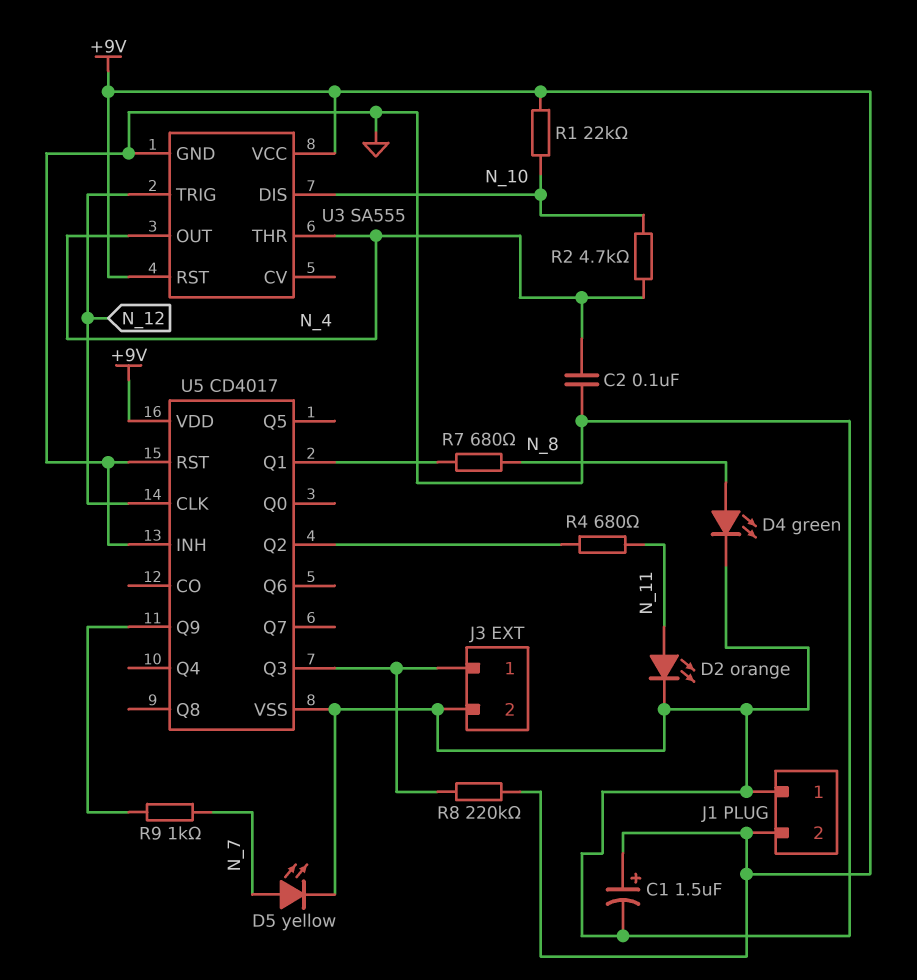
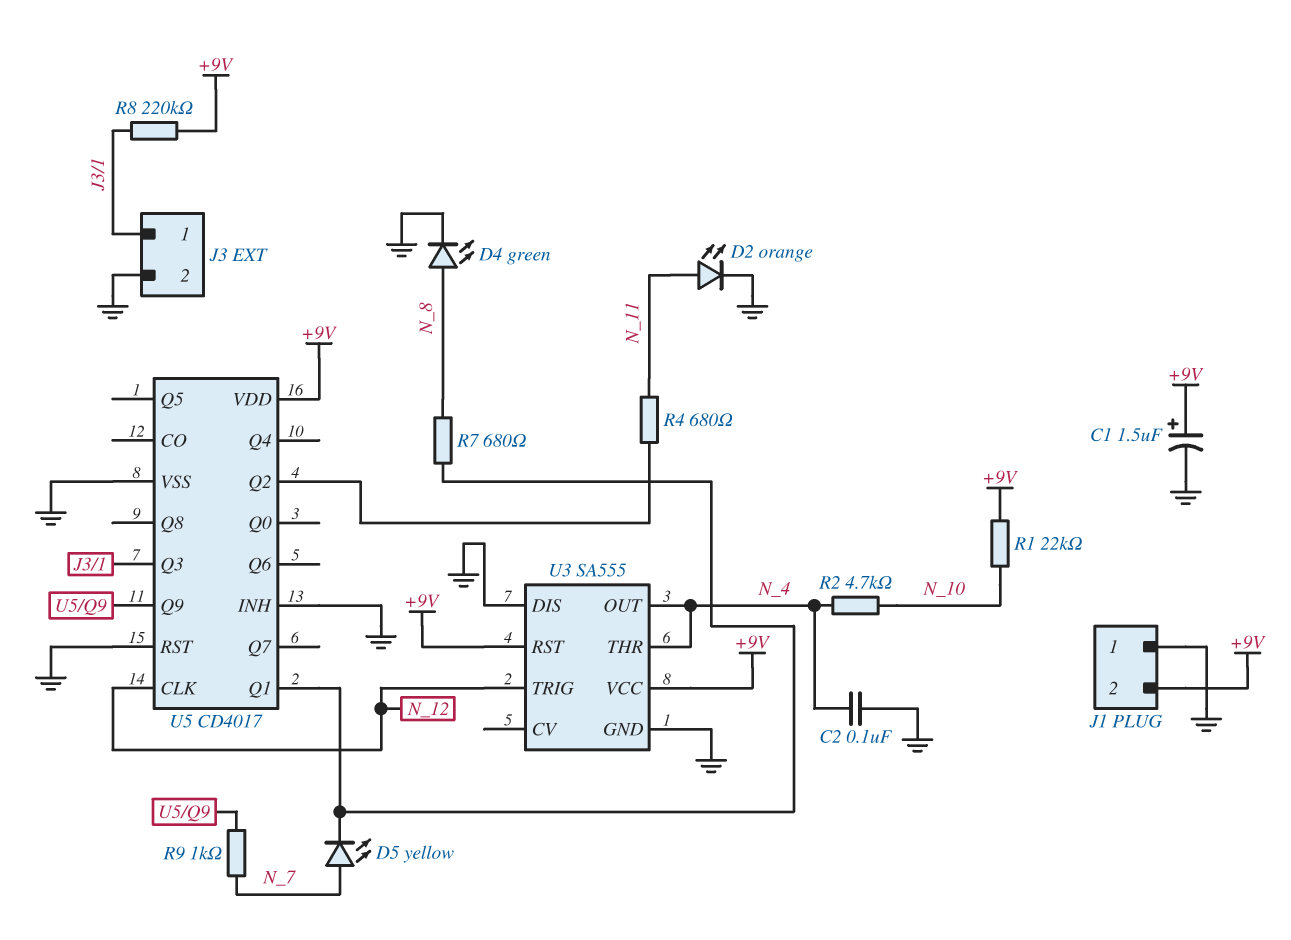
D5: LED yellow (A N_7, K GND) -> LED yellow (A N_7, K U5/Q1)
U3 pin DIS: N_10 -> GND

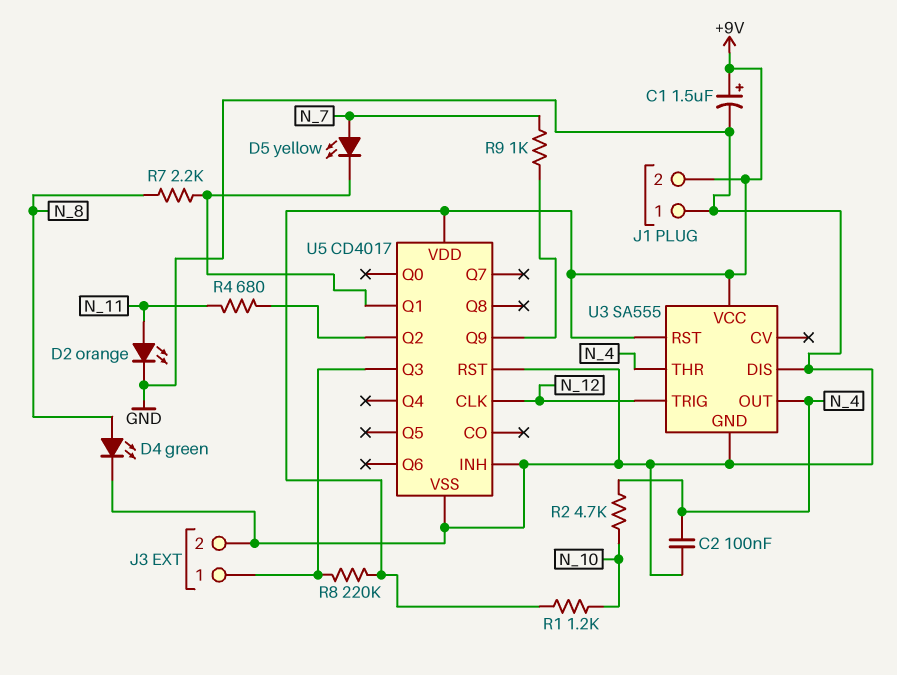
R1: 22k (+9V, N_10) -> 1.2k (+9V, N_10)
R7: 680 (N_8, U5/Q1) -> 2.2k (N_8, U5/Q1)

